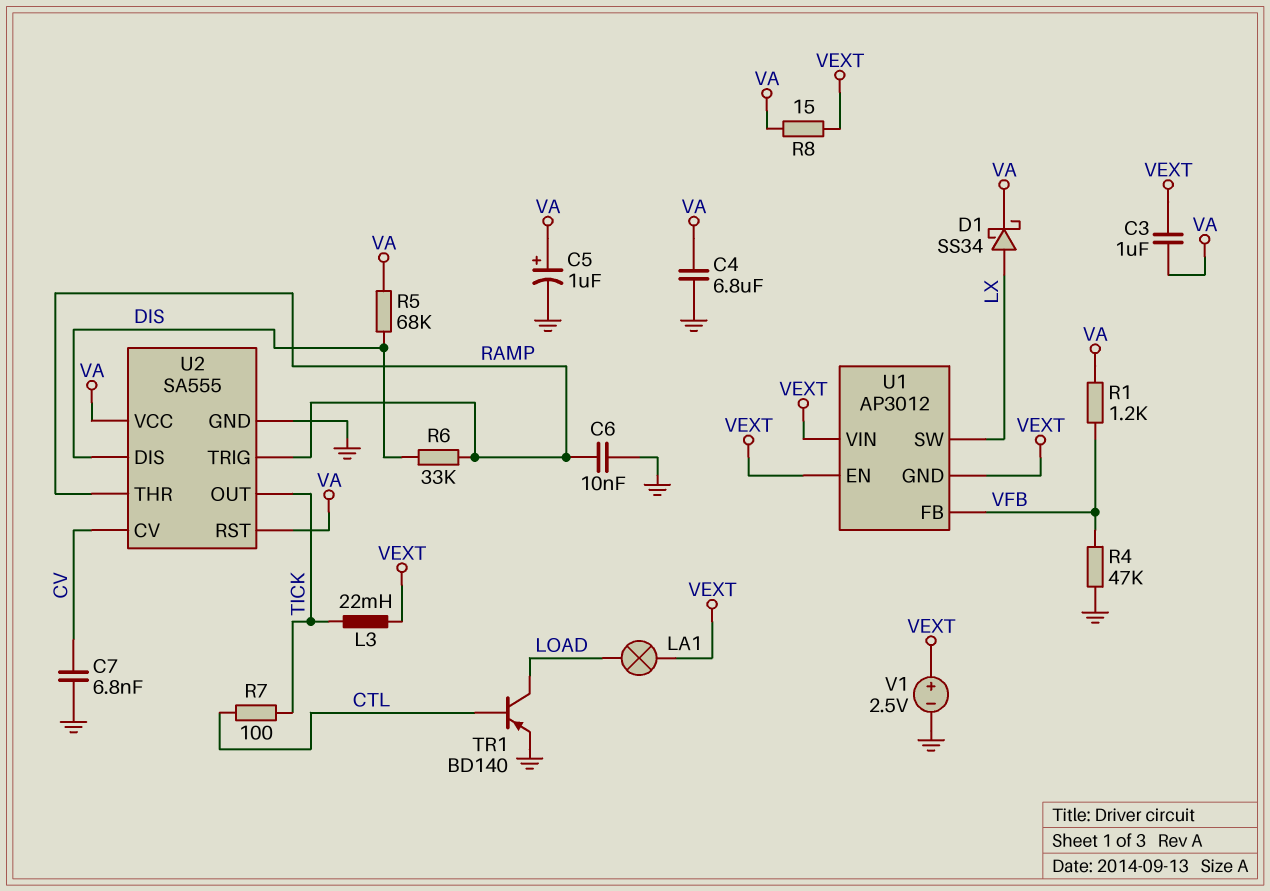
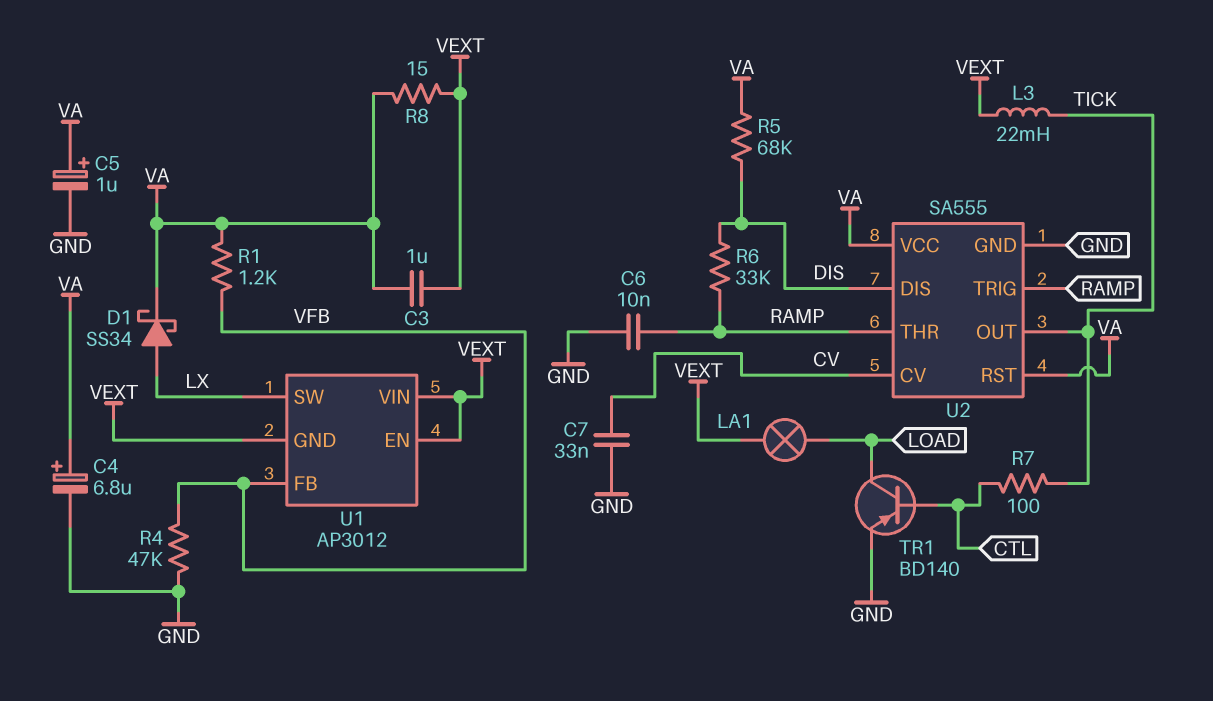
C4: 6.8uF (GND, VA) -> 6.8uF (plus VA, minus GND)
C7: 6.8nF (CV, GND) -> 33nF (CV, GND)
V1: 2.5V (plus VEXT, minus GND) -> none

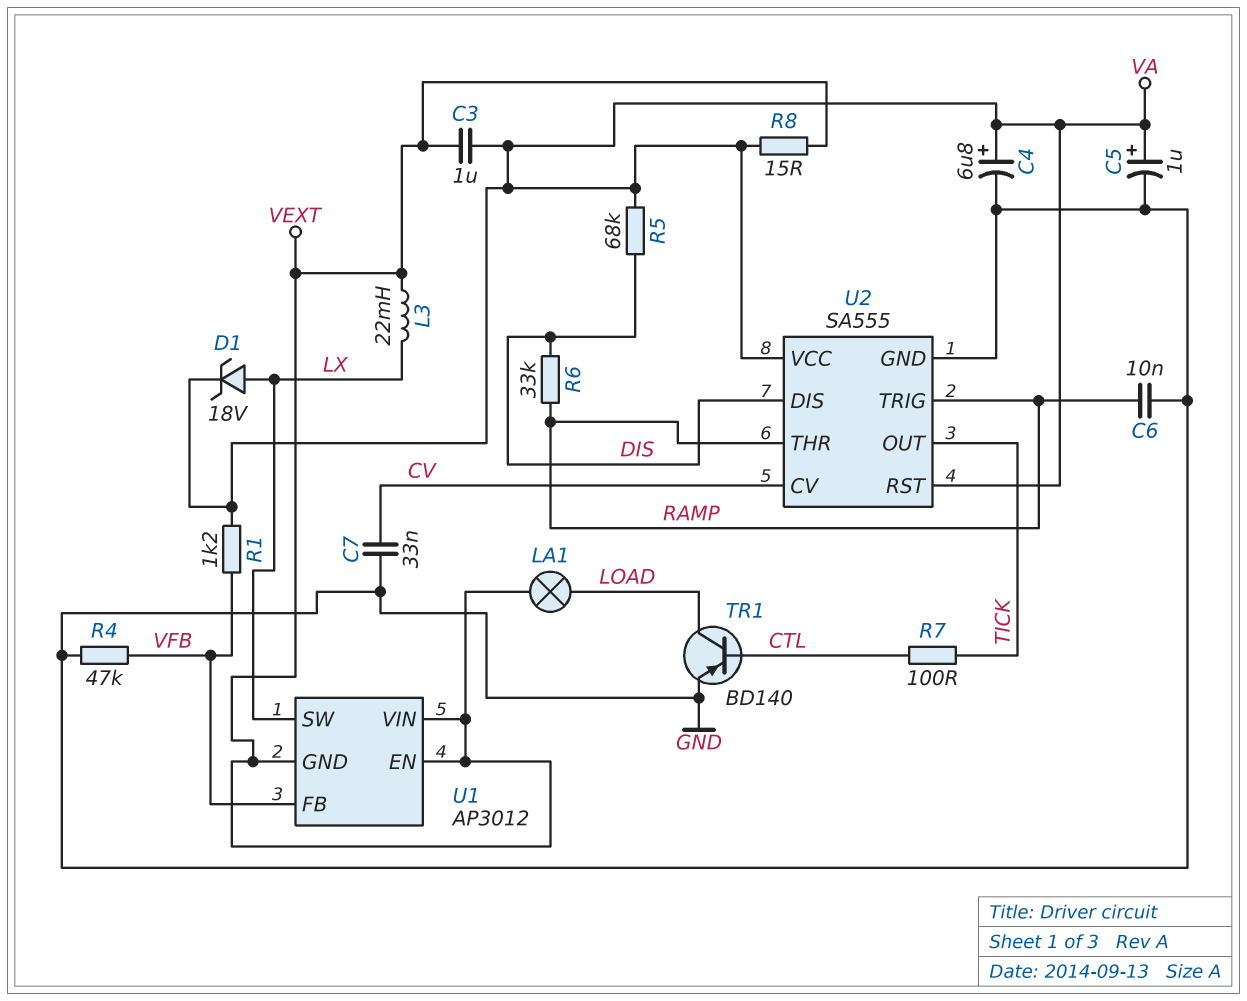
D1: schottky SS34 (A LX, K VA) -> zener 18V (A LX, K VA)
L3: 22mH (TICK, VEXT) -> 22mH (LX, VEXT)

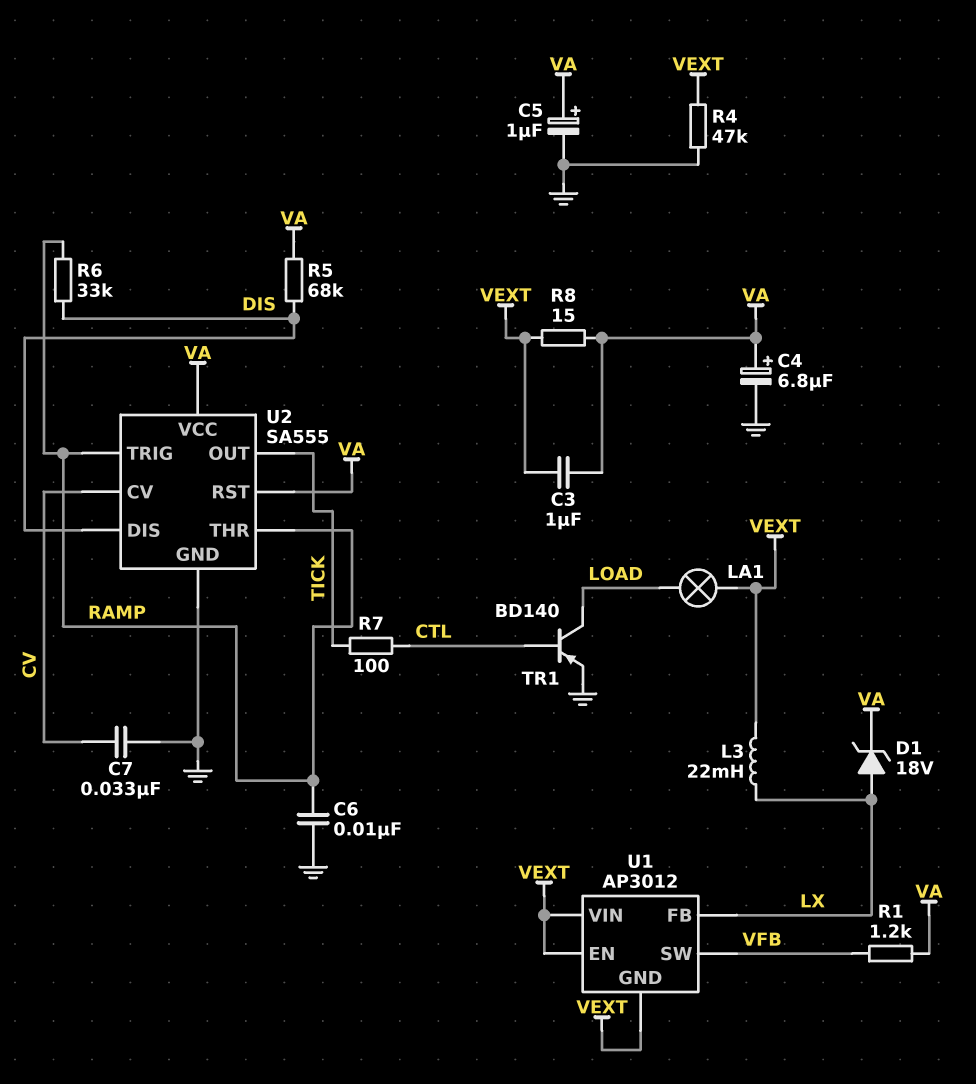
R4: 47k (GND, VFB) -> 47k (GND, VEXT)
U1 pin FB: VFB -> LX
U1 pin SW: LX -> VFB

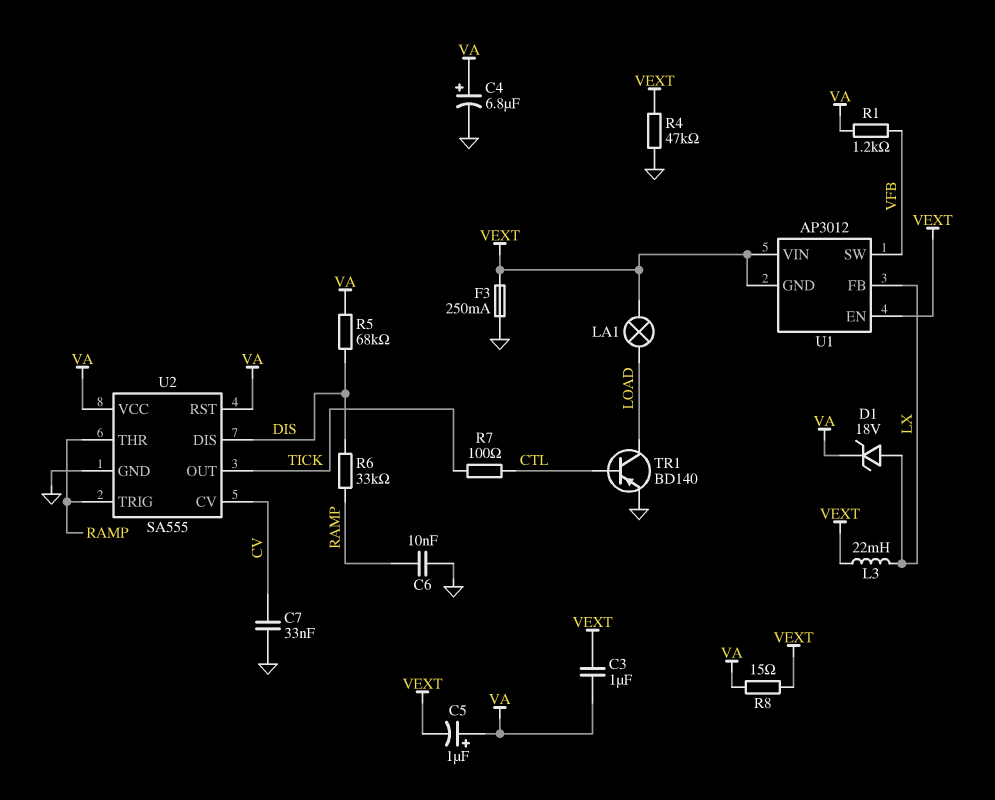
C5: 1uF (plus VA, minus GND) -> 1uF (plus VA, minus VEXT)
F3: none -> 250mA (GND, VEXT)

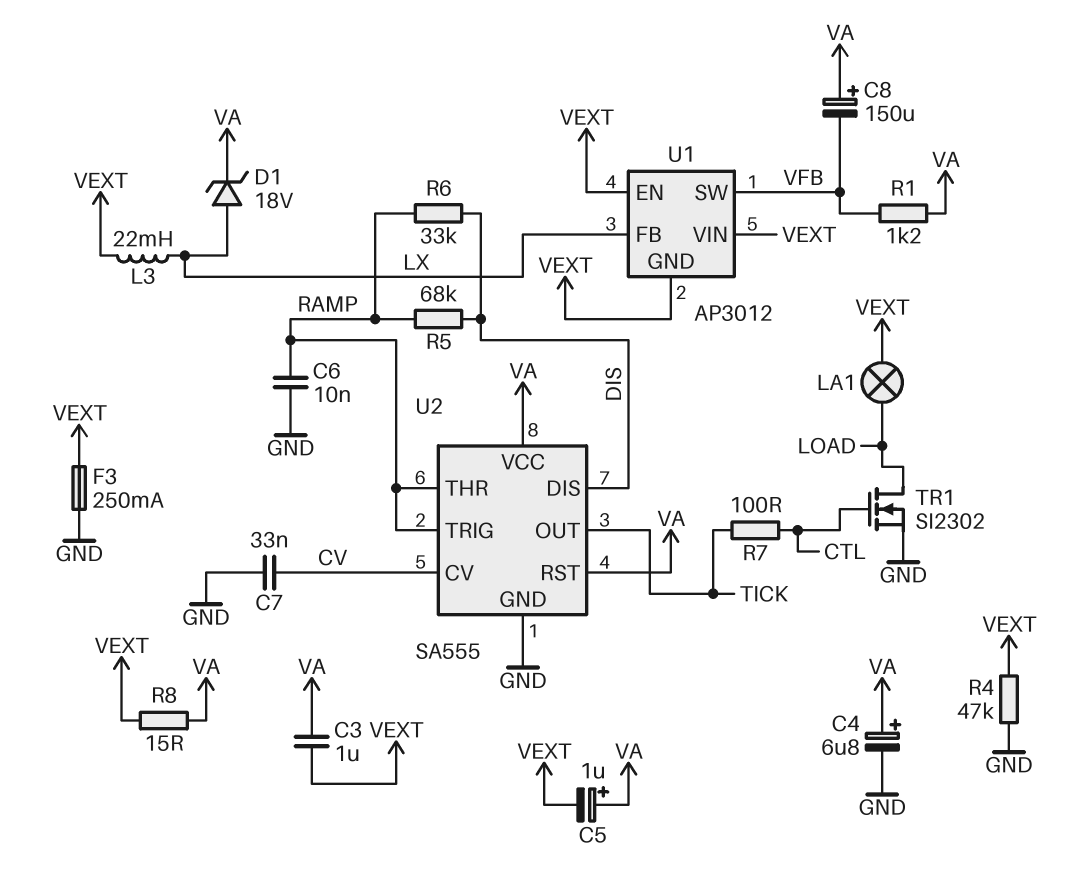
C8: none -> 150uF (plus VA, minus VFB)
R5: 68k (DIS, VA) -> 68k (DIS, RAMP)
TR1: PNP BD140 (B CTL, C LOAD, E GND) -> NMOS SI2302 (G CTL, D LOAD, S GND)

